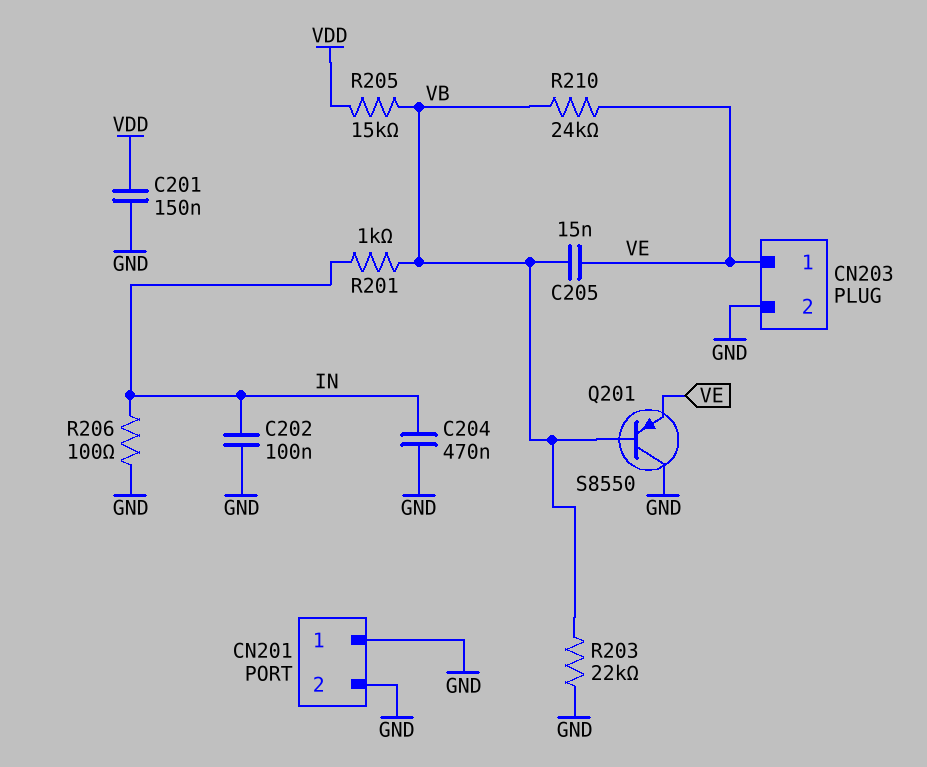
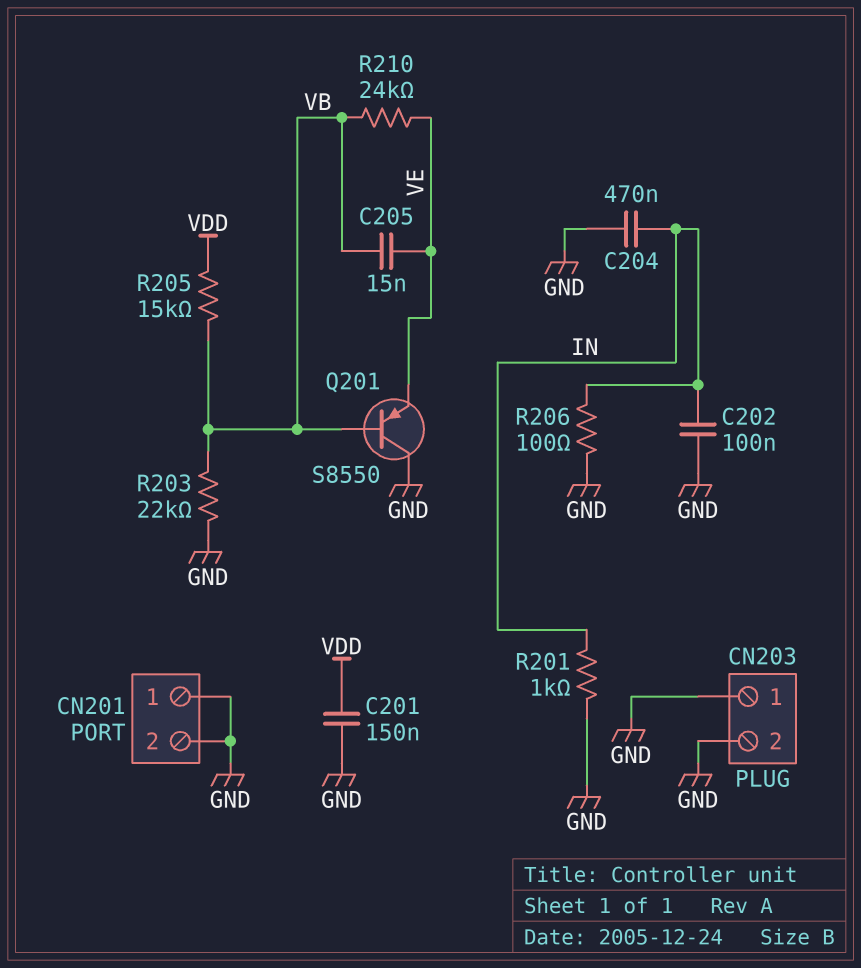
CN203 pin 1: VE -> GND
R201: 1k (IN, VB) -> 1k (GND, IN)

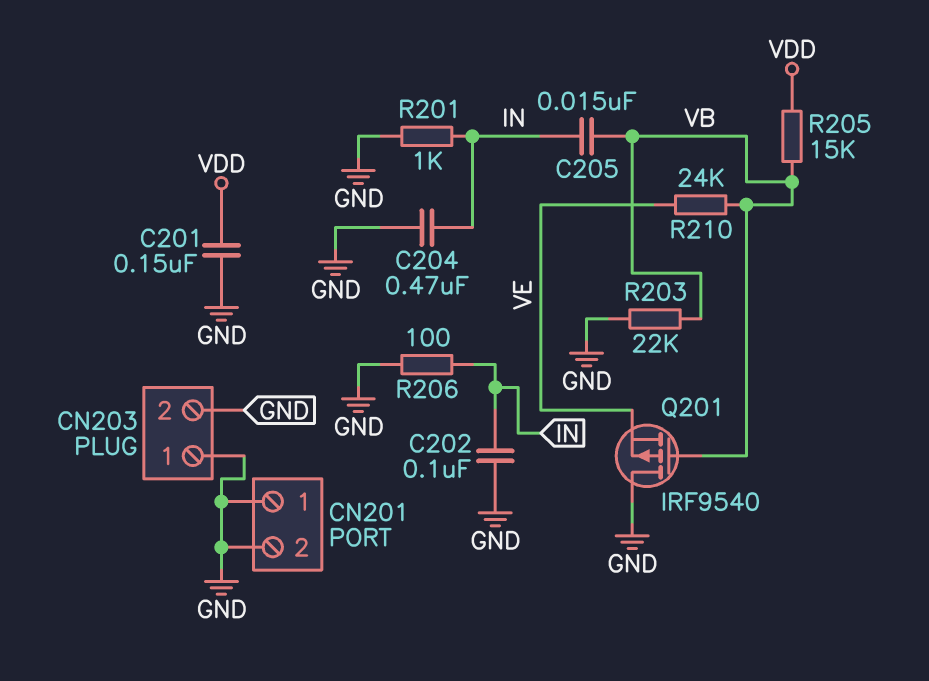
C205: 15nF (VB, VE) -> 15nF (IN, VB)
Q201: PNP S8550 (B VB, C GND, E VE) -> PMOS IRF9540 (G VB, D GND, S VE)

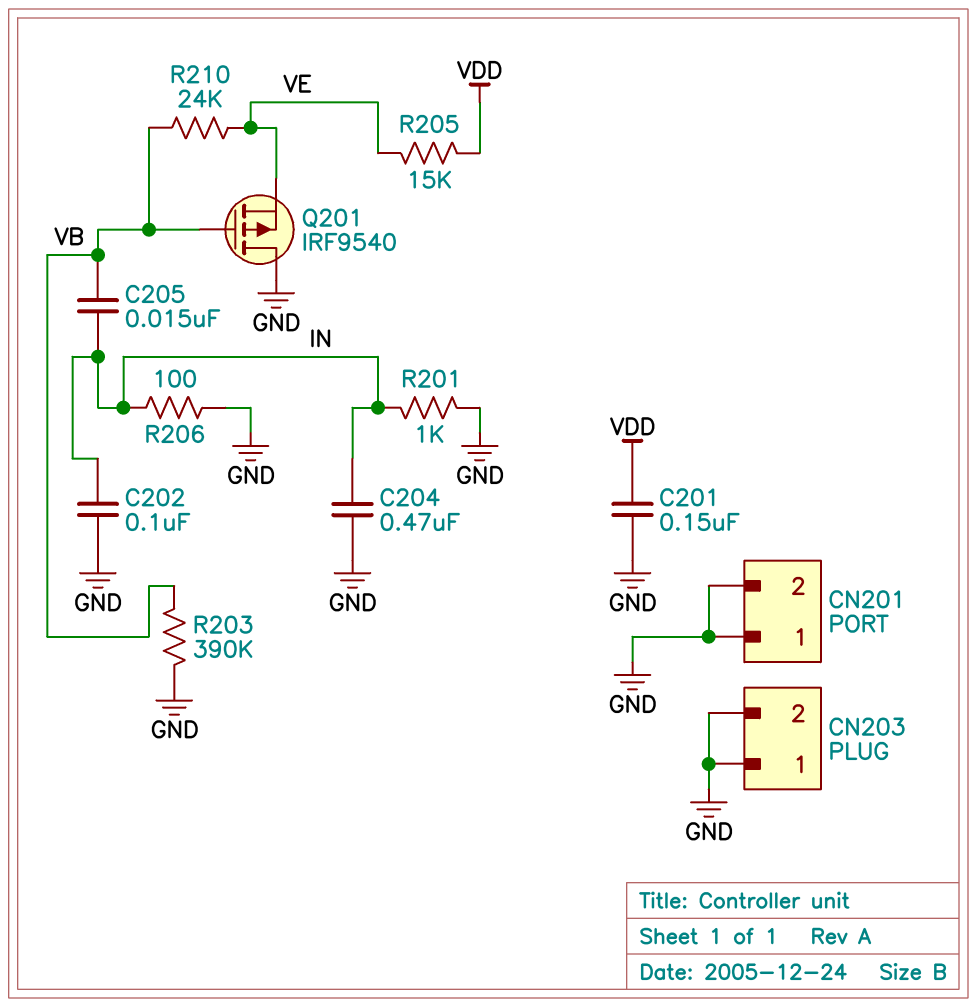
R203: 22k (GND, VB) -> 390k (GND, VB)
R205: 15k (VB, VDD) -> 15k (VDD, VE)

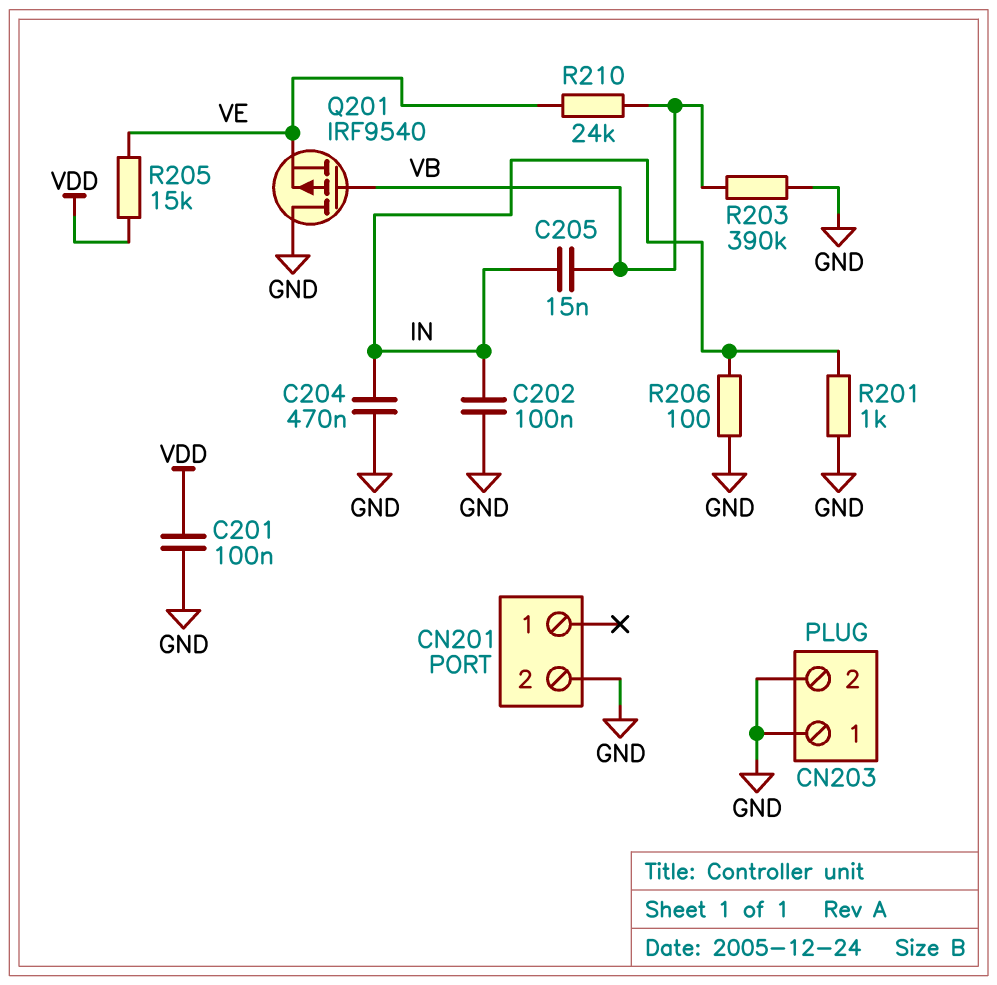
C201: 150nF (GND, VDD) -> 100nF (GND, VDD)
CN201 pin 1: GND -> none

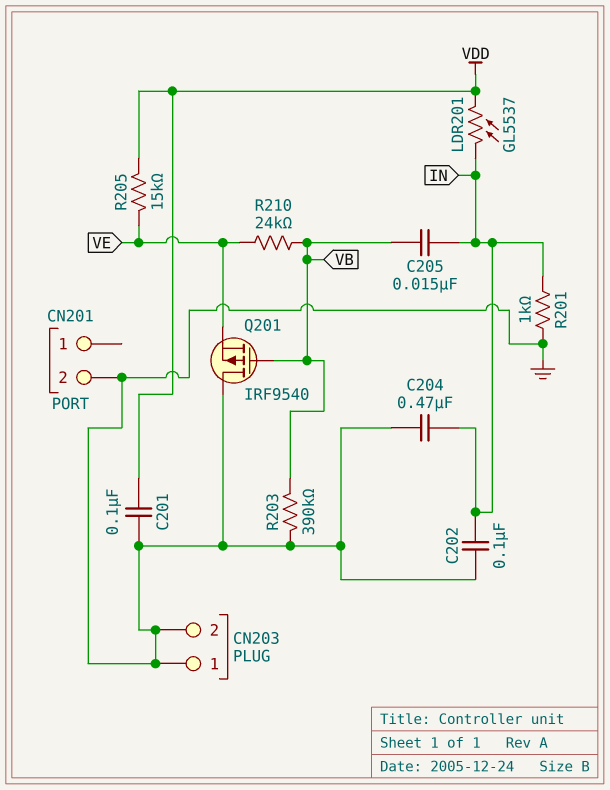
LDR201: none -> GL5537 (IN, VDD)
R206: 100 (GND, IN) -> none

